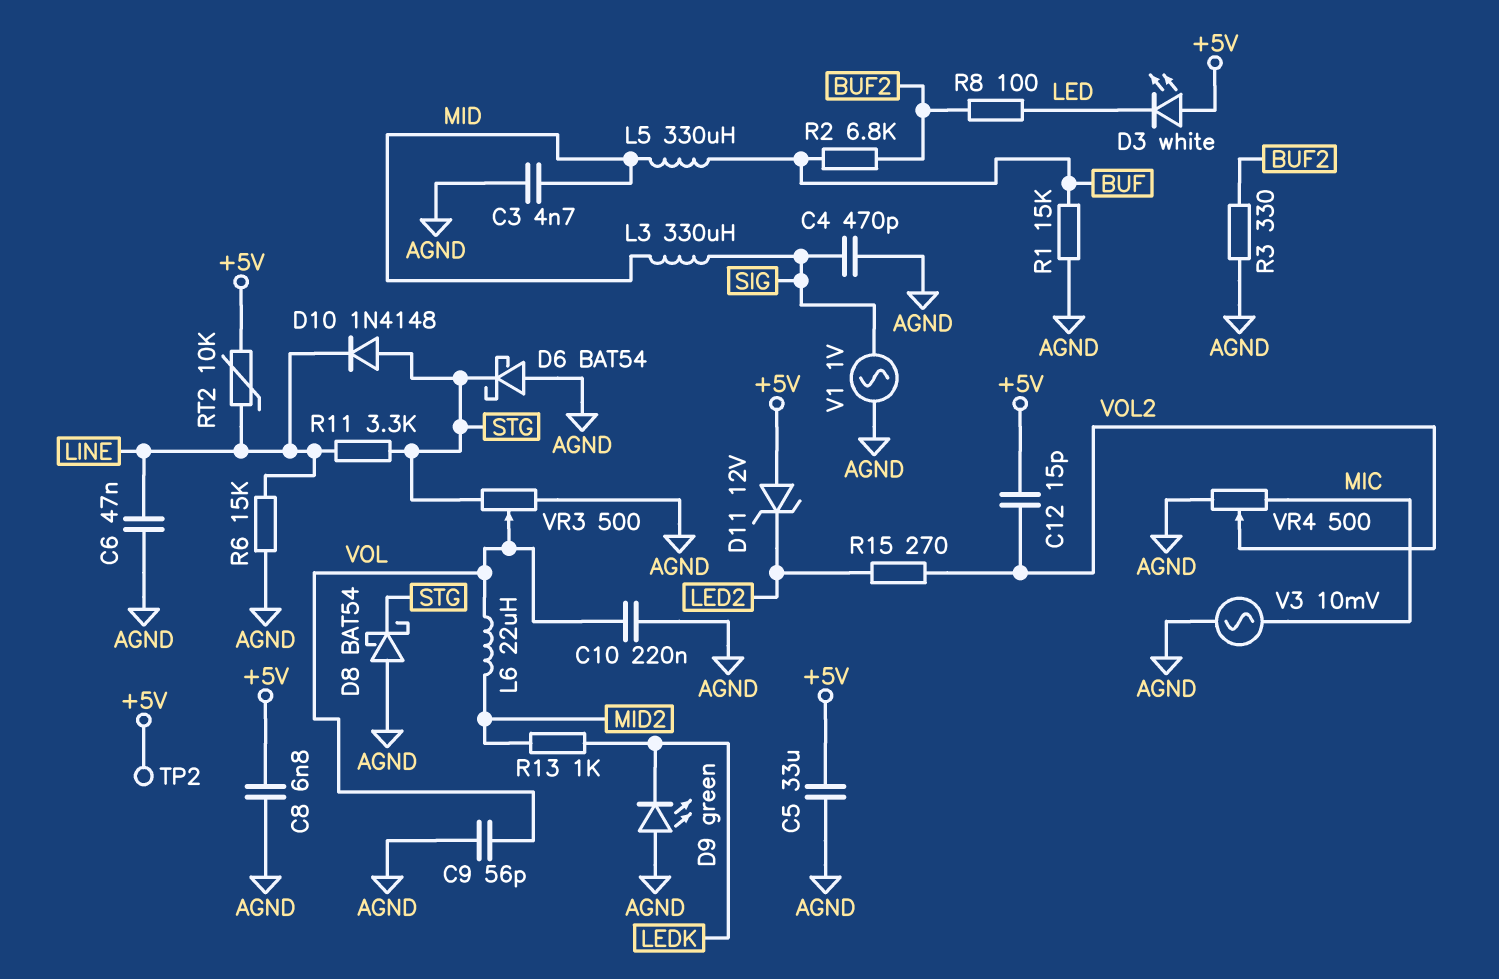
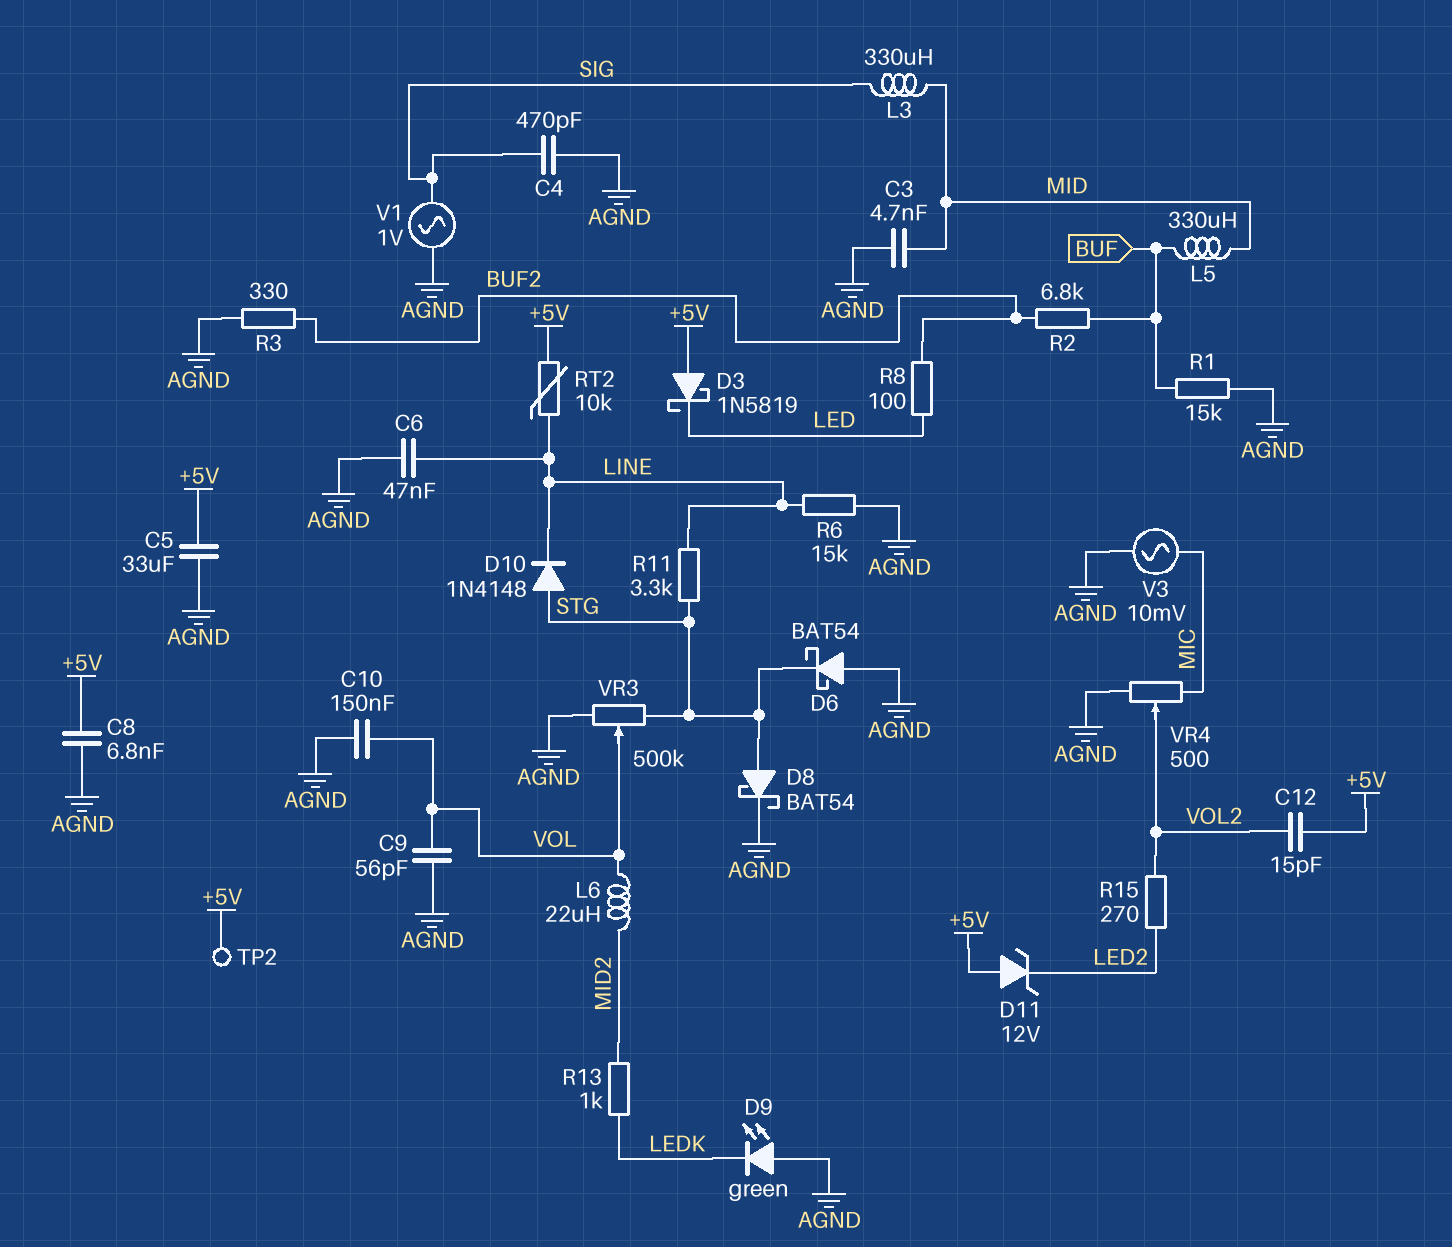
C10: 220nF (AGND, VOL) -> 150nF (AGND, VOL)
D3: LED white (A +5V, K LED) -> schottky 1N5819 (A +5V, K LED)
D8: schottky BAT54 (A AGND, K STG) -> schottky BAT54 (A STG, K AGND)
VR3: 500 (AGND, STG, wiper VOL) -> 500k (AGND, STG, wiper VOL)

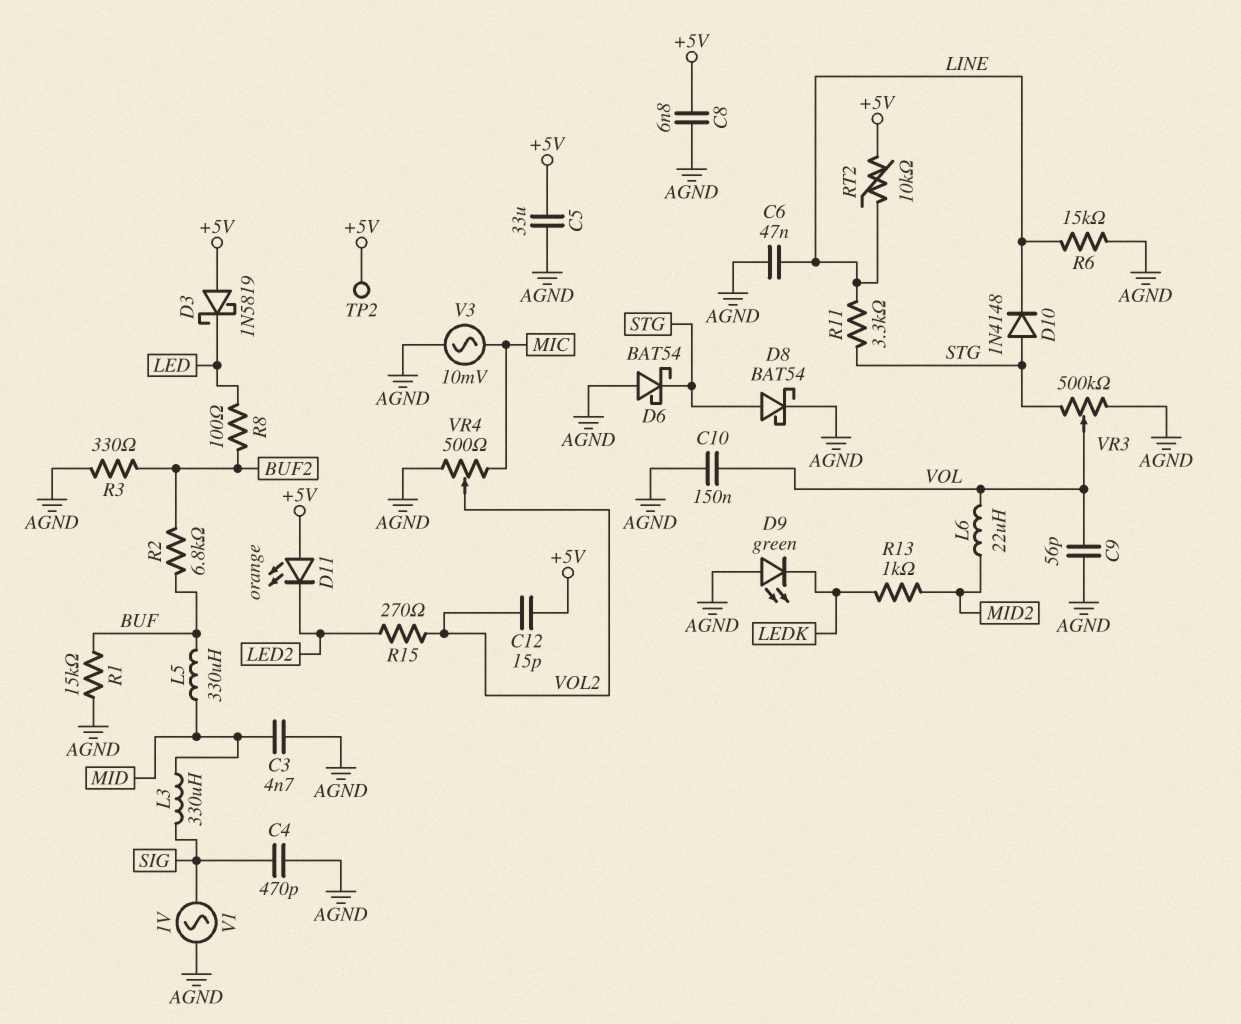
D11: zener 12V (A +5V, K LED2) -> LED orange (A +5V, K LED2)

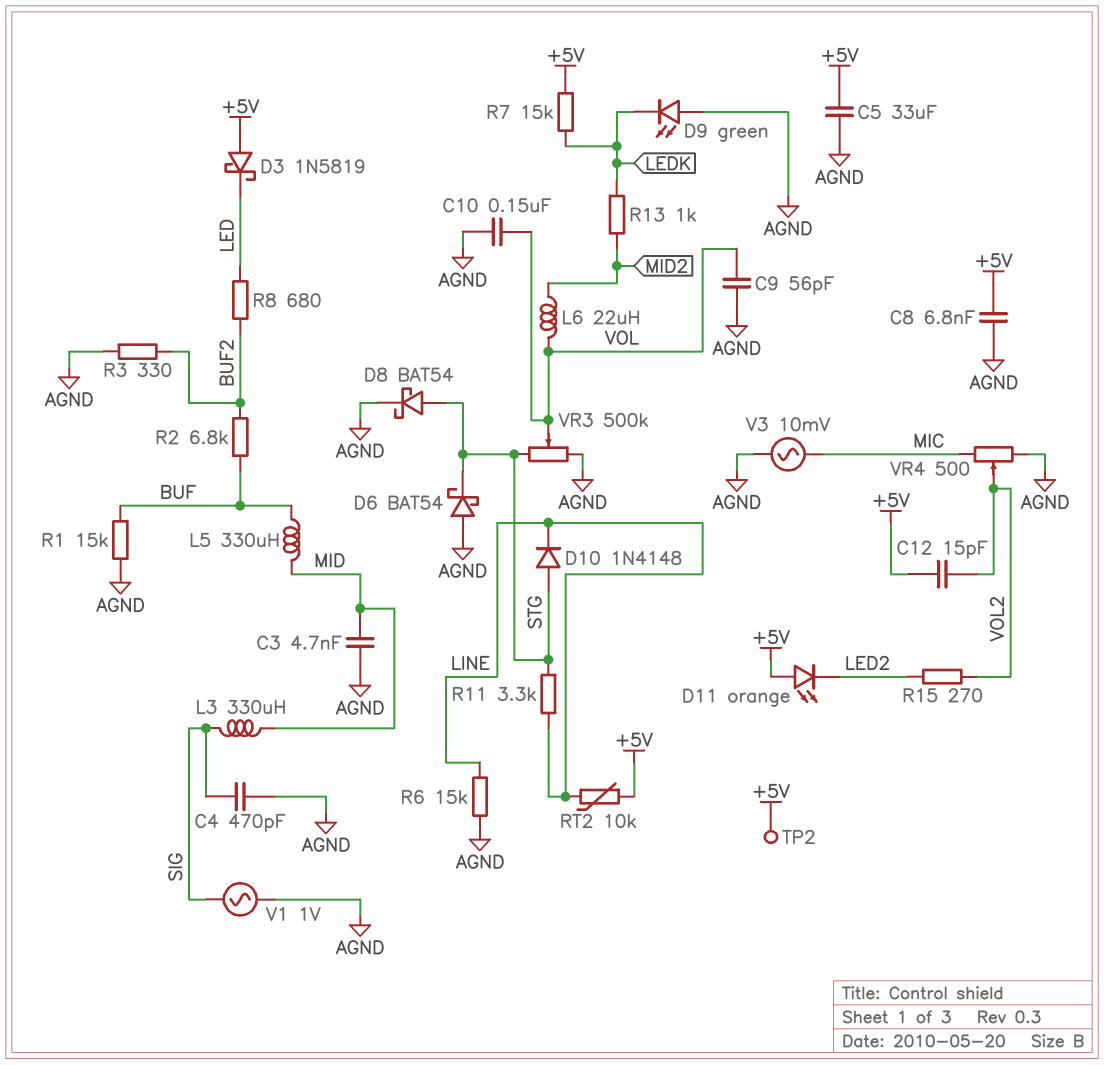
C6: 47nF (AGND, LINE) -> none
R7: none -> 15k (+5V, LEDK)
R8: 100 (BUF2, LED) -> 680 (BUF2, LED)

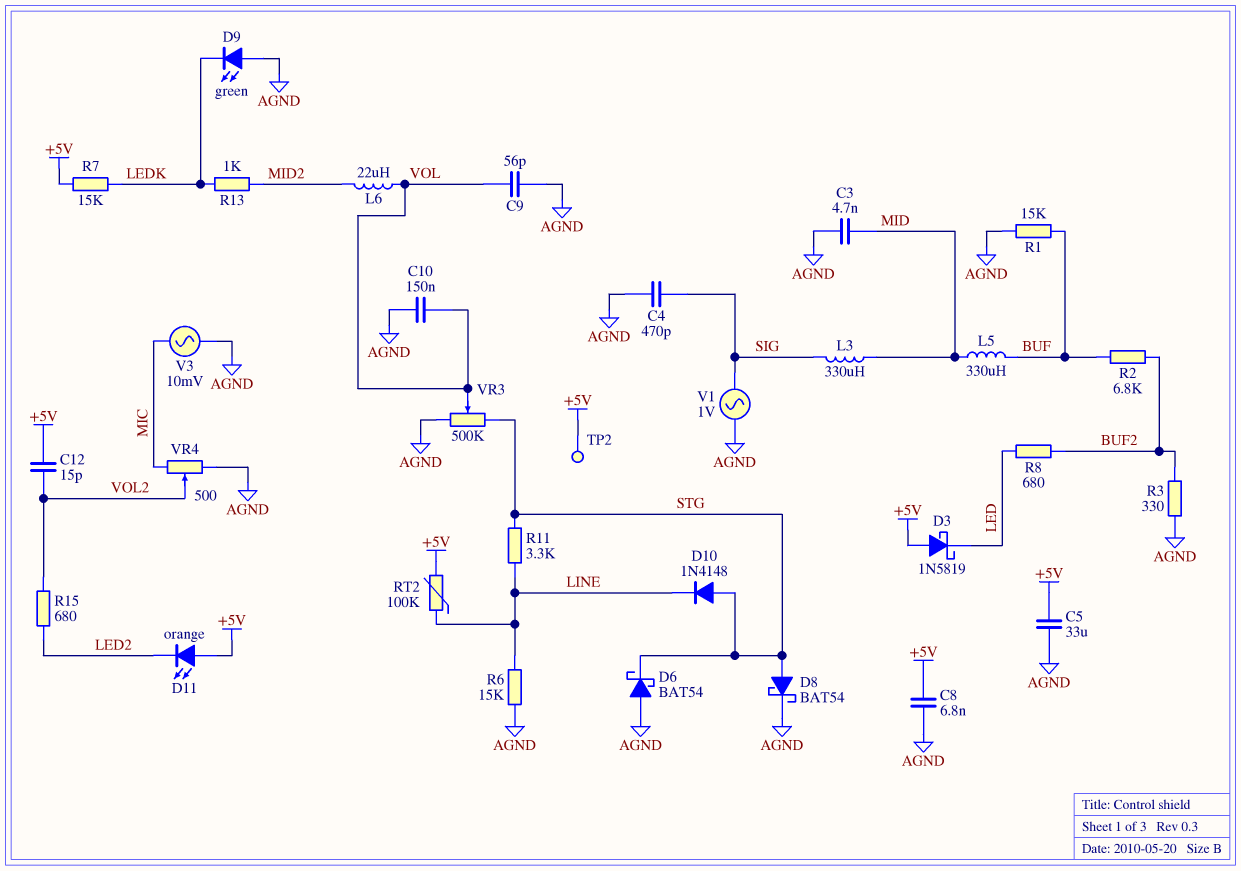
R15: 270 (LED2, VOL2) -> 680 (LED2, VOL2)
RT2: 10k (+5V, LINE) -> 100k (+5V, LINE)

